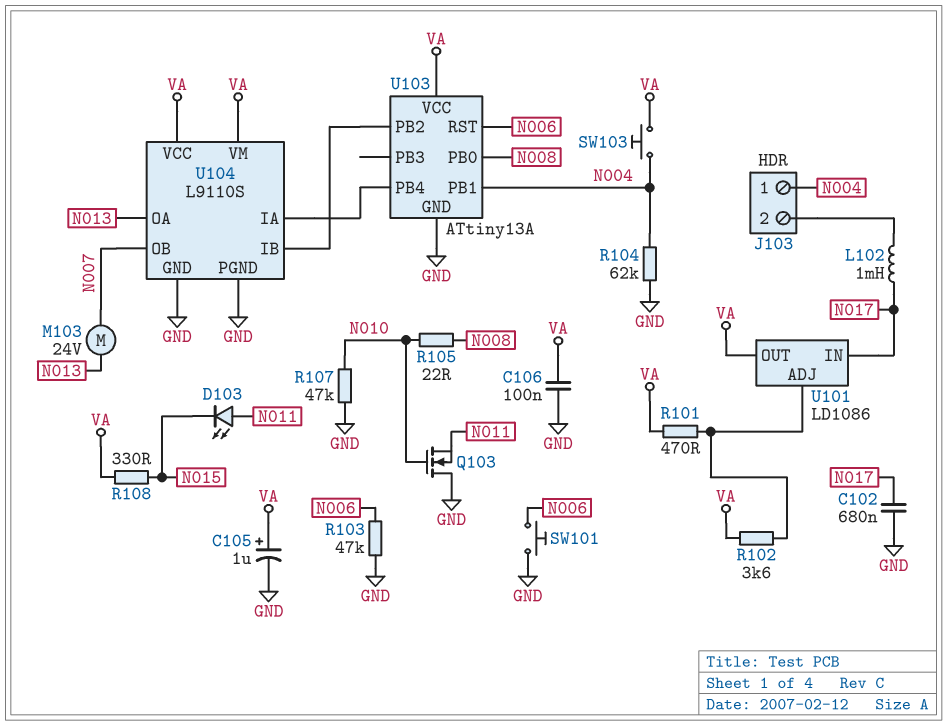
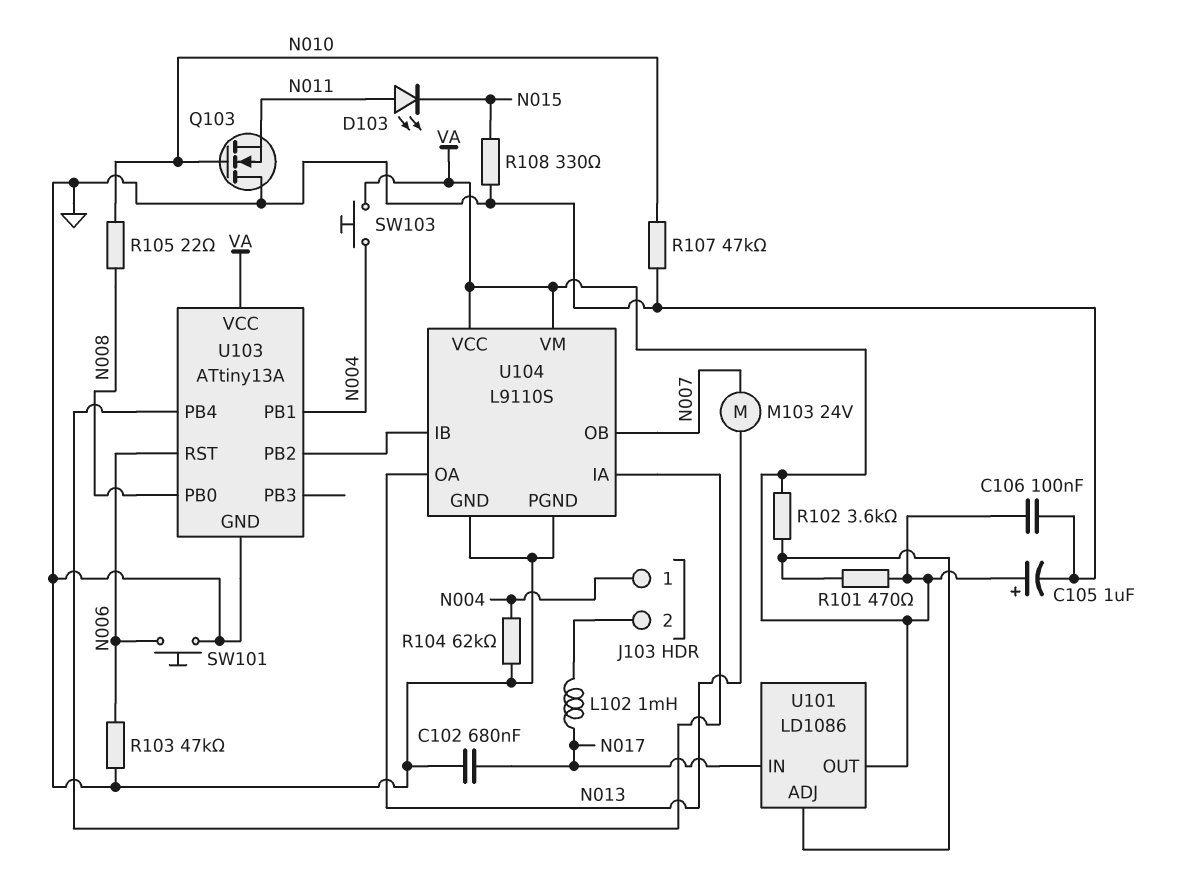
R108: 330 (N015, VA) -> 330 (GND, N015)

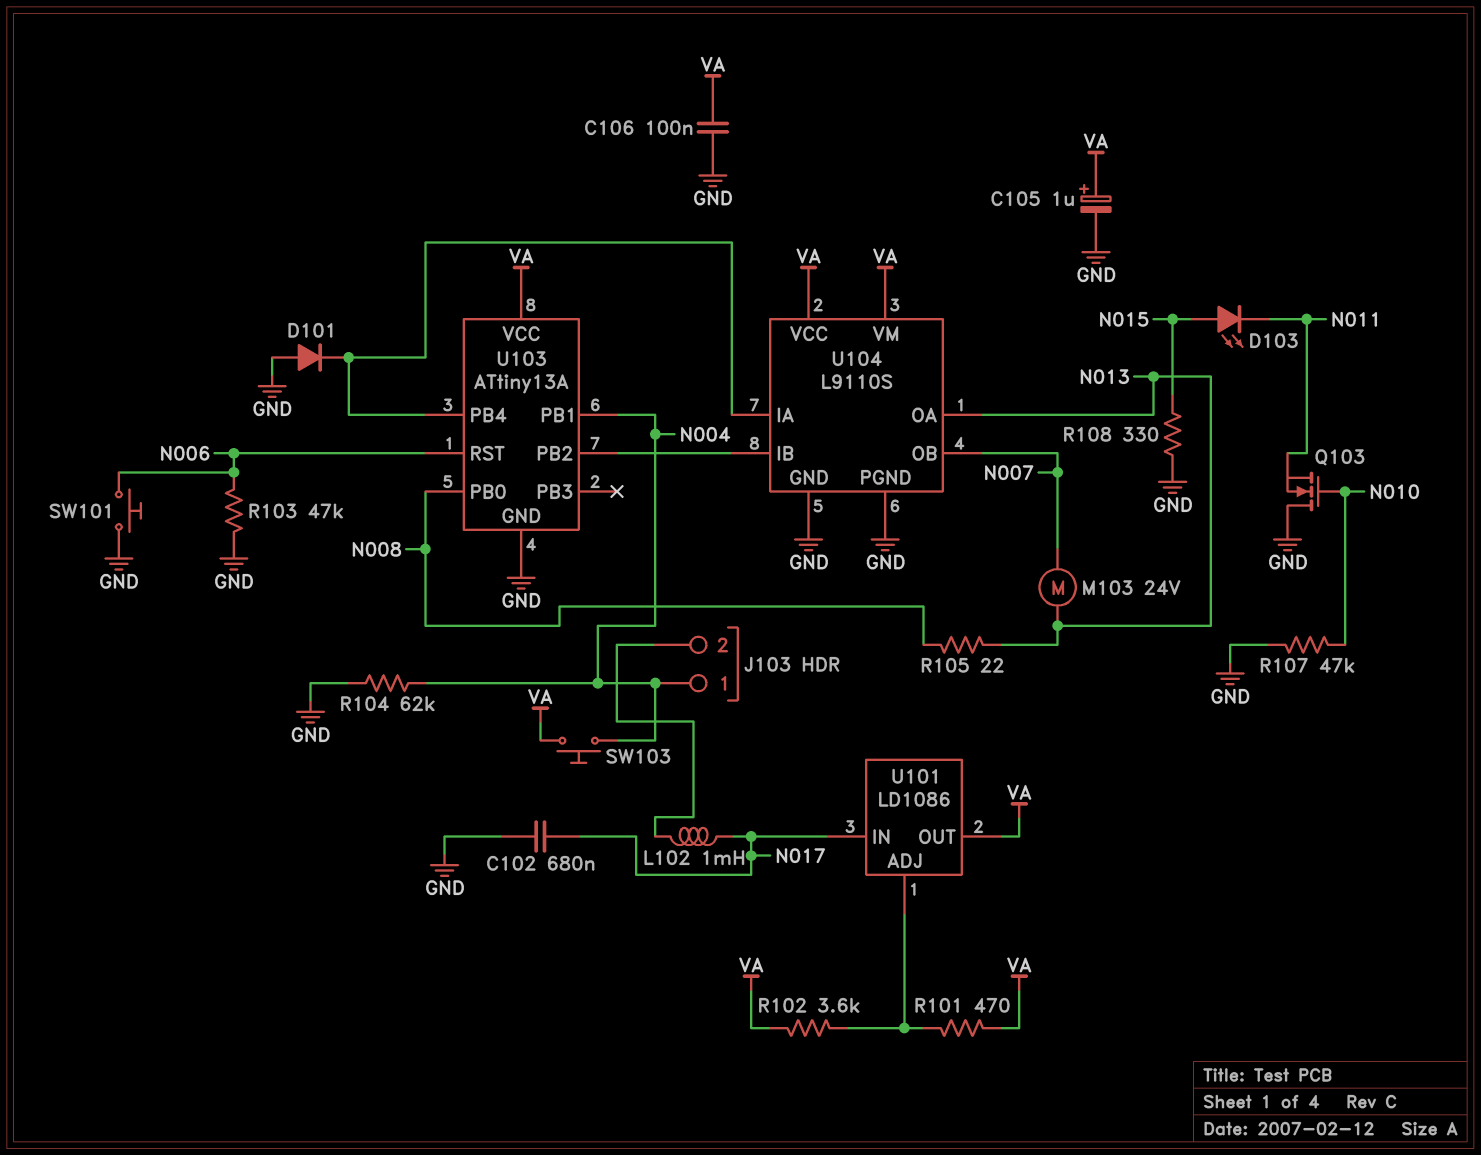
D101: none -> diode (A GND, K U103/PB4)
D103: LED (A N011, K N015) -> LED (A N015, K N011)
R105: 22 (N008, N010) -> 22 (N008, N013)

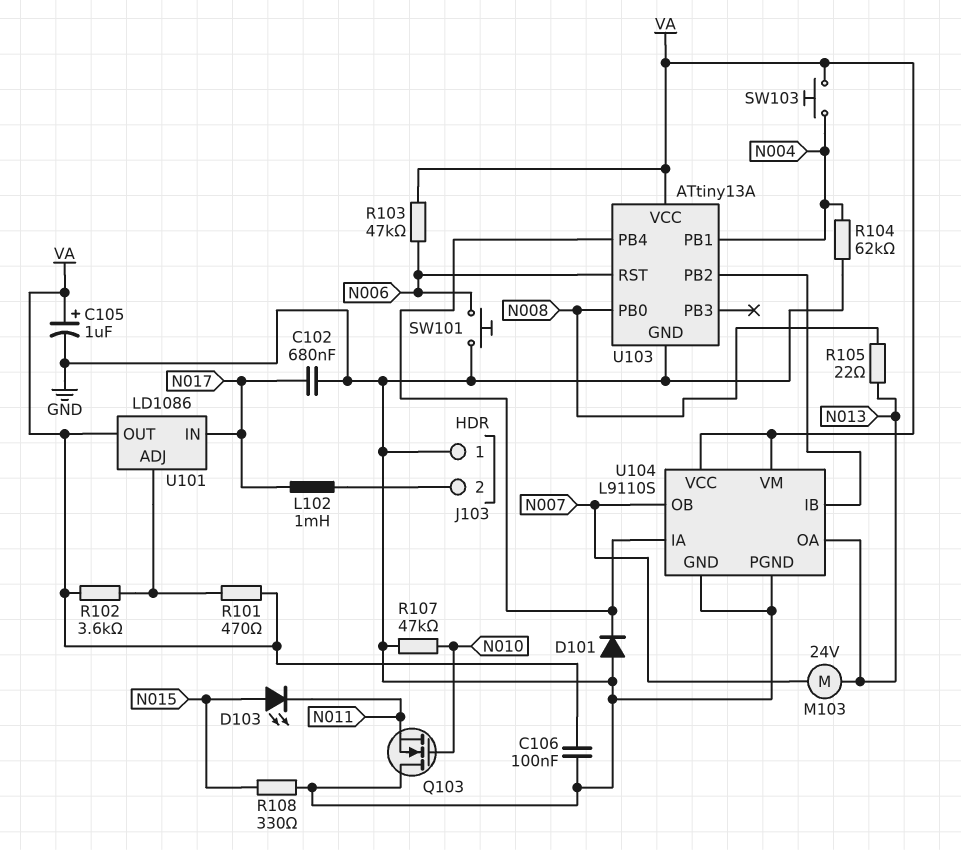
J103 pin 1: N004 -> GND
R103: 47k (GND, N006) -> 47k (N006, VA)

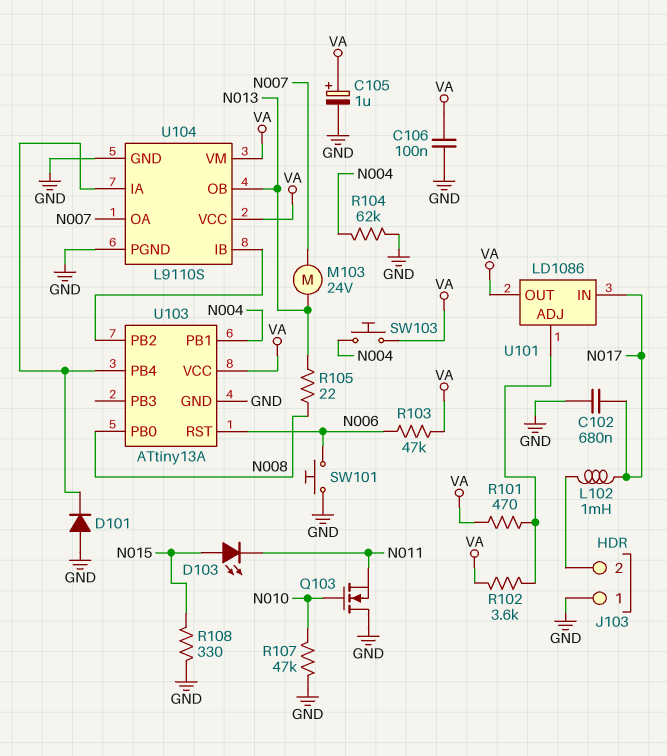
U104 pin OA: N013 -> N007
U104 pin OB: N007 -> N013

